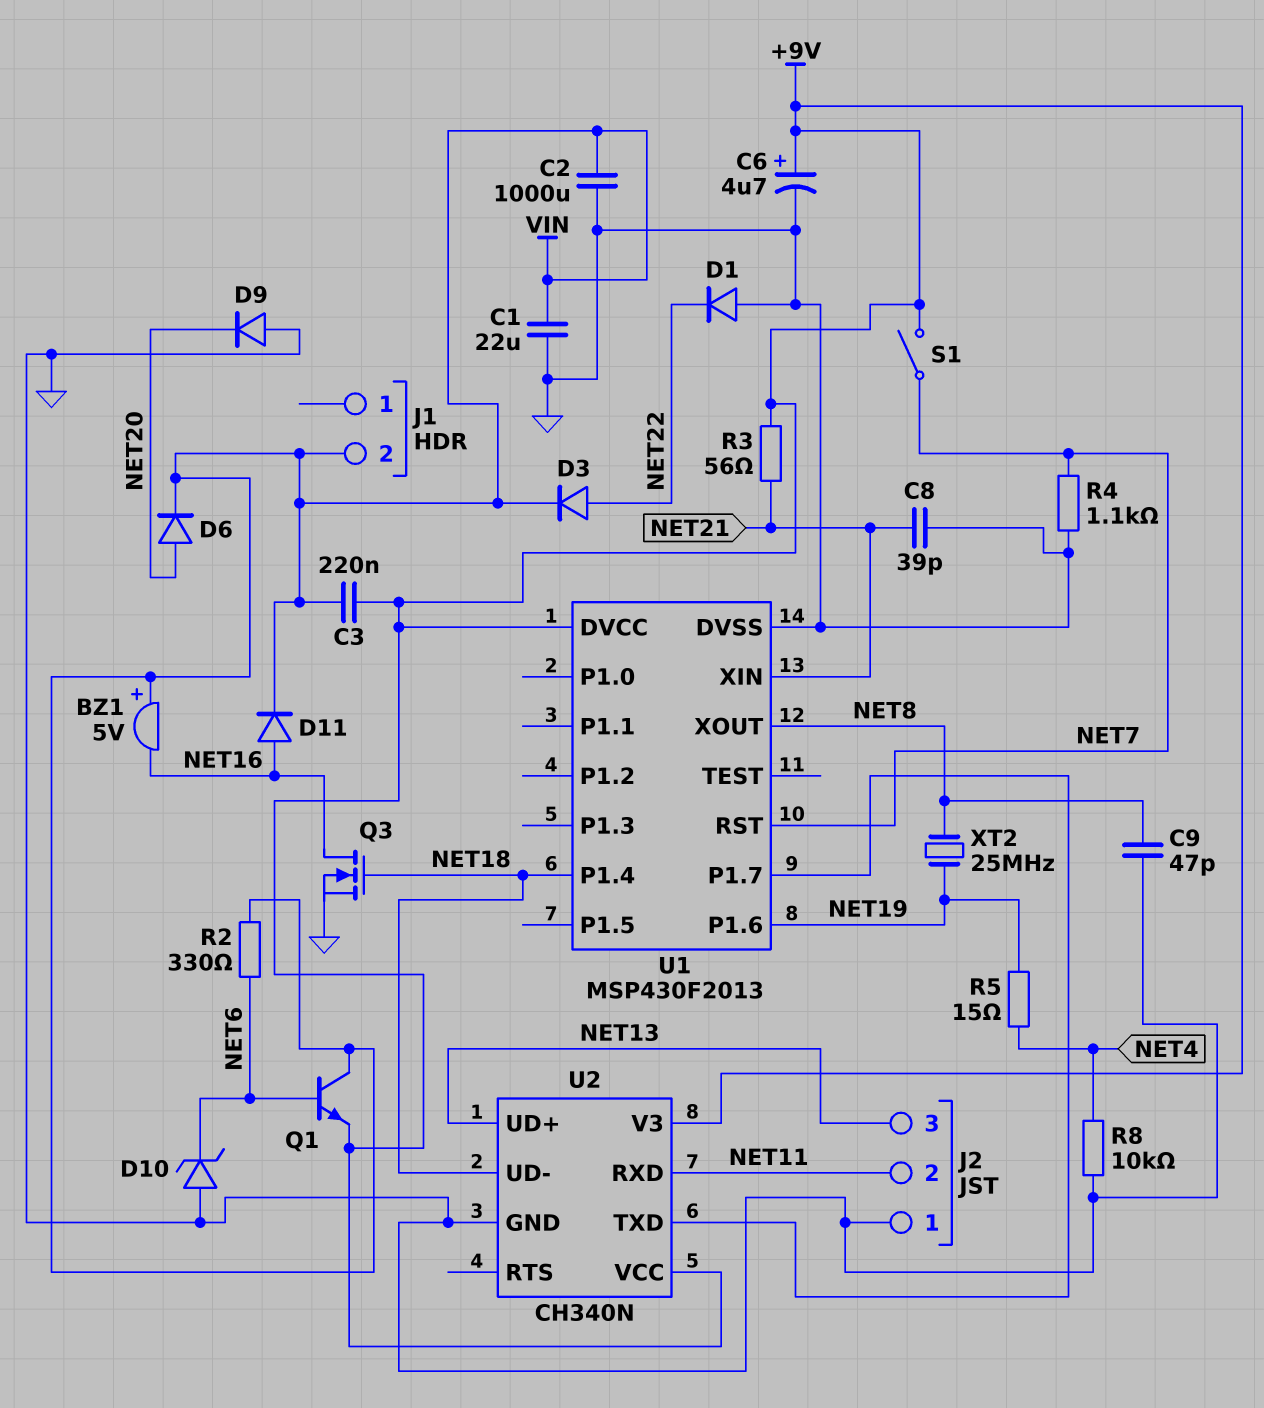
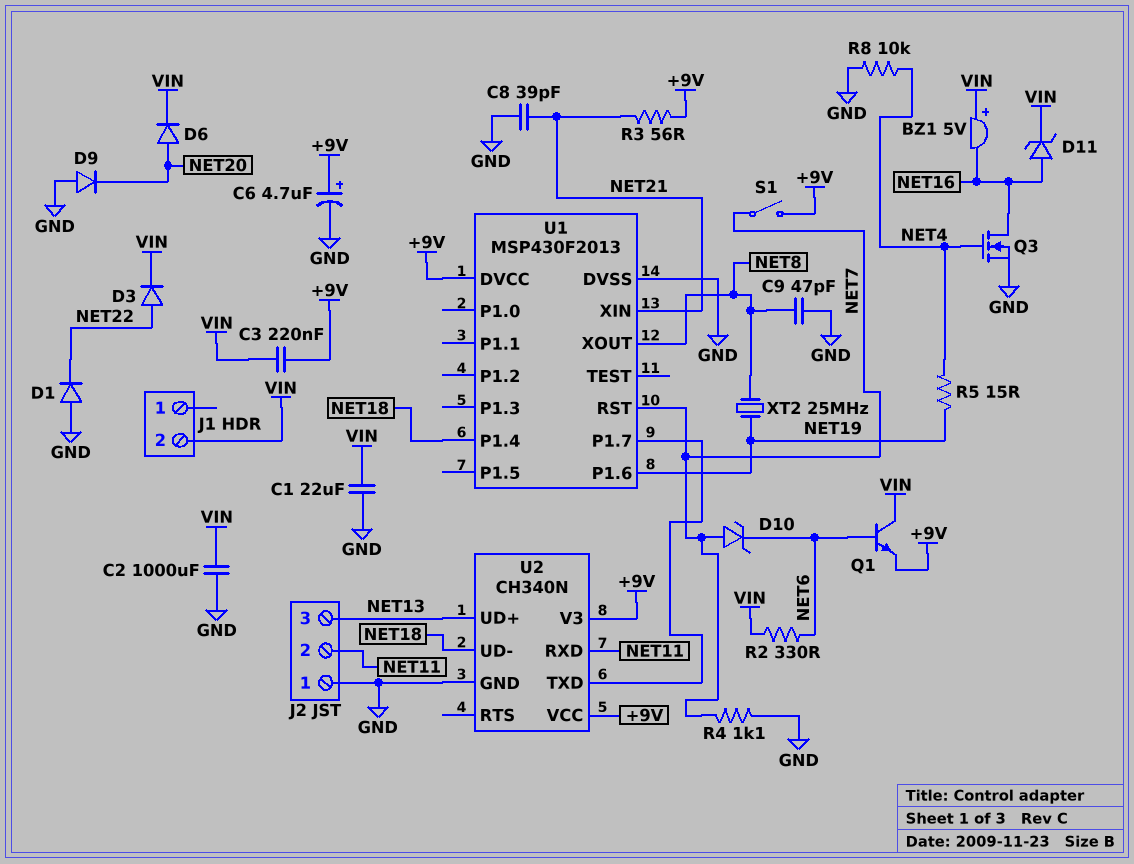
D10: zener (A GND, K NET6) -> zener (A NET7, K NET6)
D11: diode (A NET16, K VIN) -> zener (A NET16, K VIN)
Q3: NMOS (G NET18, D NET16, S GND) -> NMOS (G NET4, D NET16, S GND)

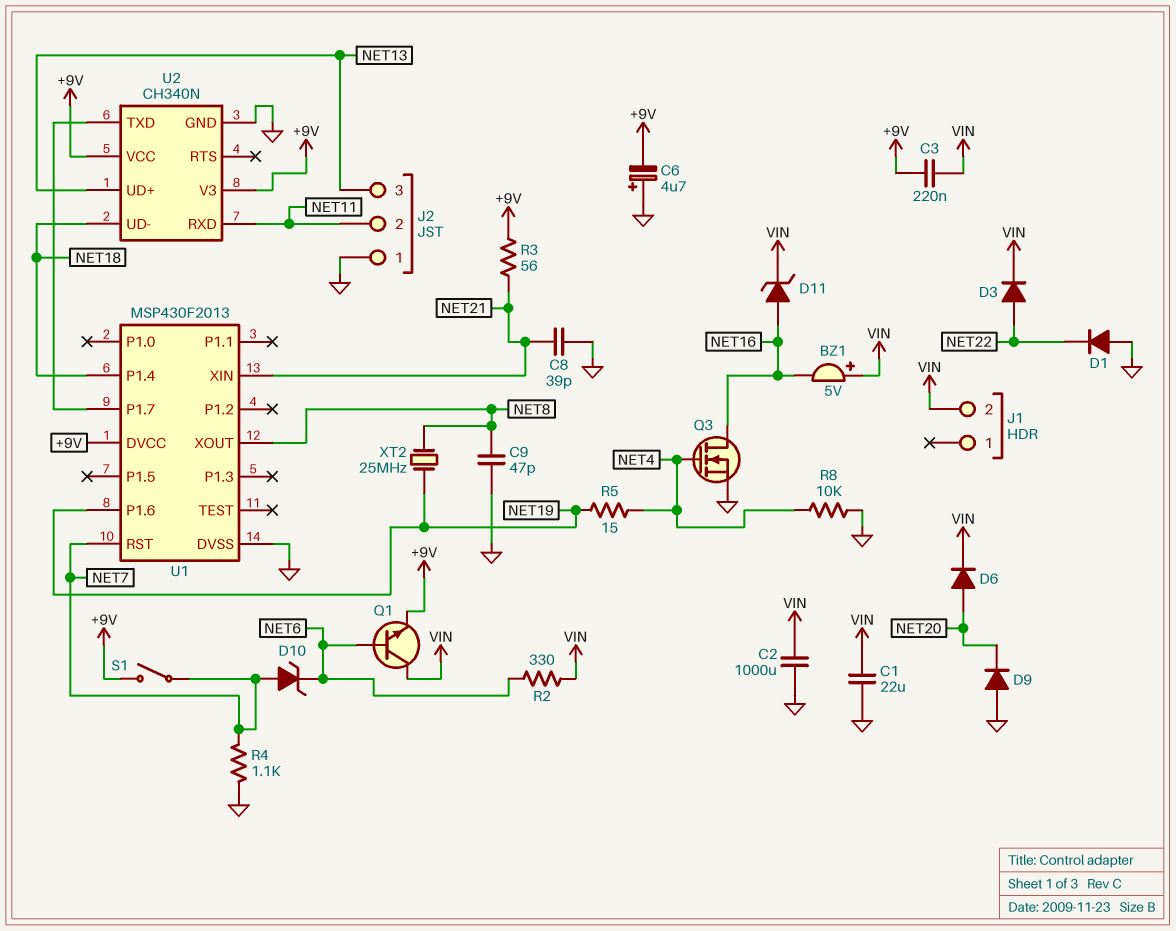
C6: 4.7uF (plus +9V, minus GND) -> 4.7uF (plus GND, minus +9V)

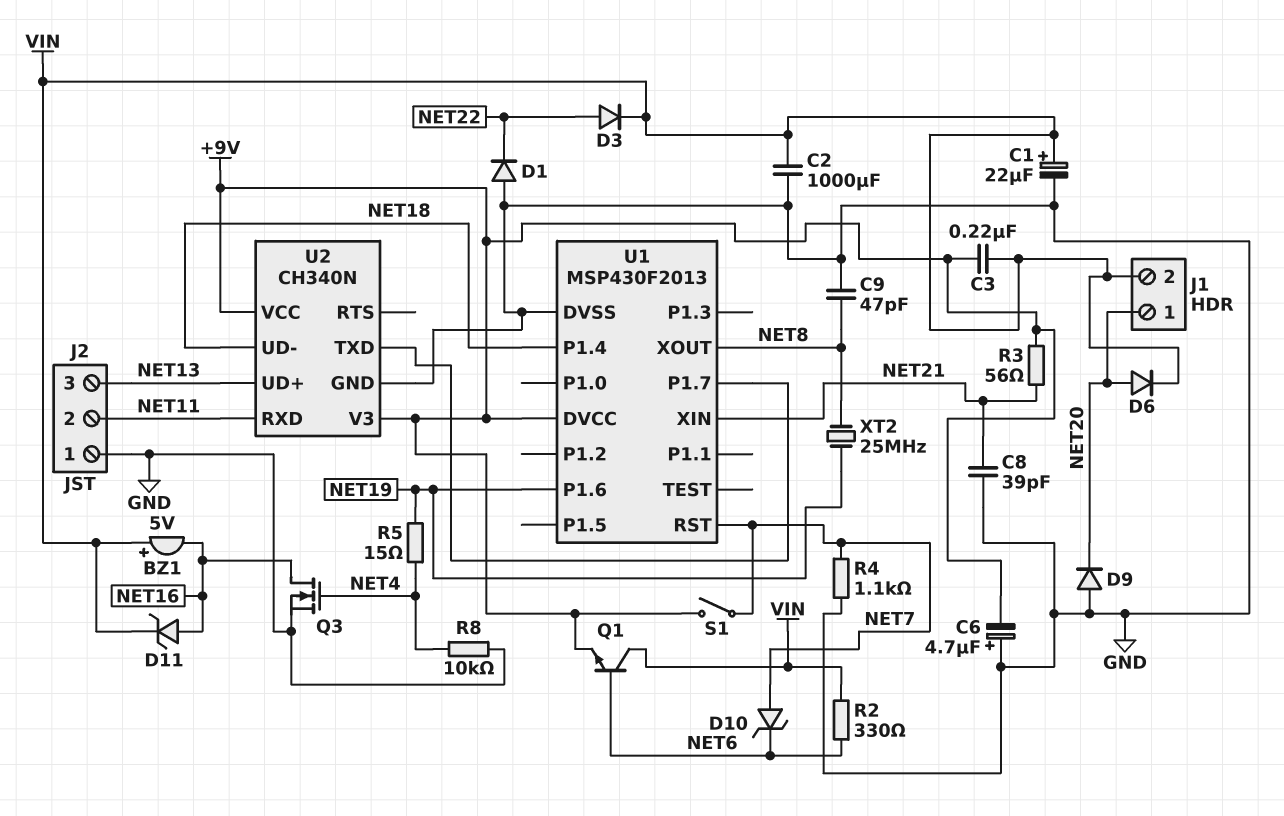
C1: 22uF (GND, VIN) -> 22uF (plus VIN, minus GND)
J1 pin 1: none -> NET20

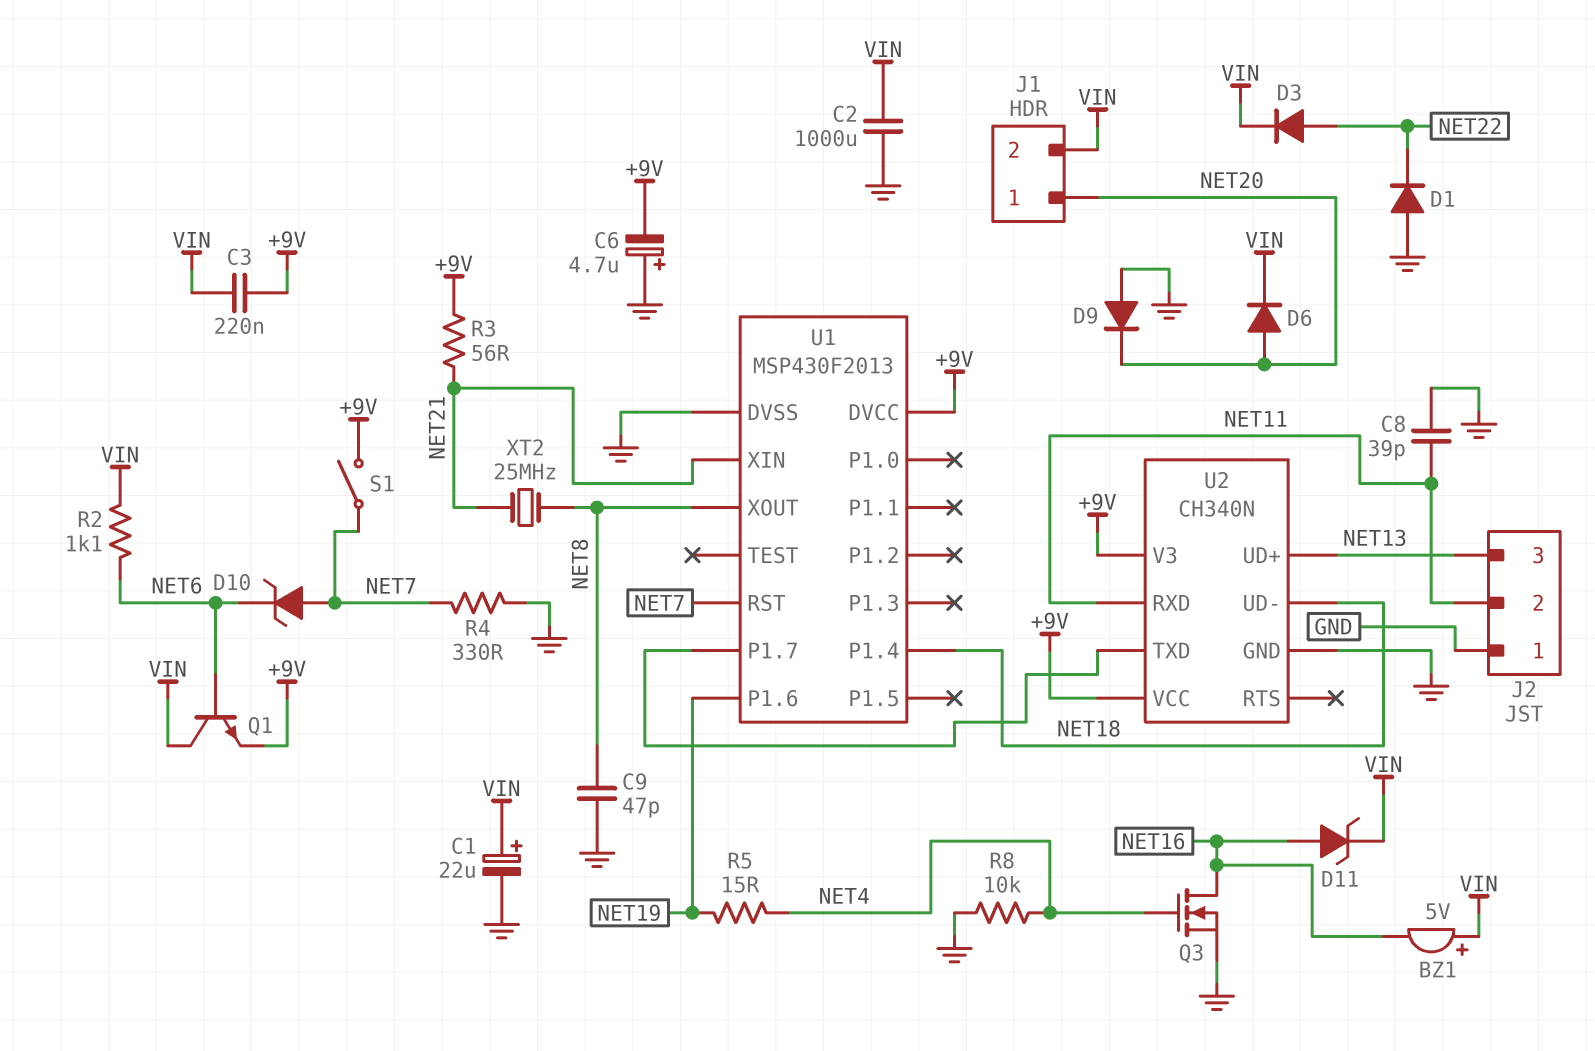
C8: 39pF (GND, NET21) -> 39pF (GND, NET11)
R2: 330 (NET6, VIN) -> 1.1k (NET6, VIN)
R4: 1.1k (GND, NET7) -> 330 (GND, NET7)
XT2: 25MHz (NET8, NET19) -> 25MHz (NET8, NET21)

